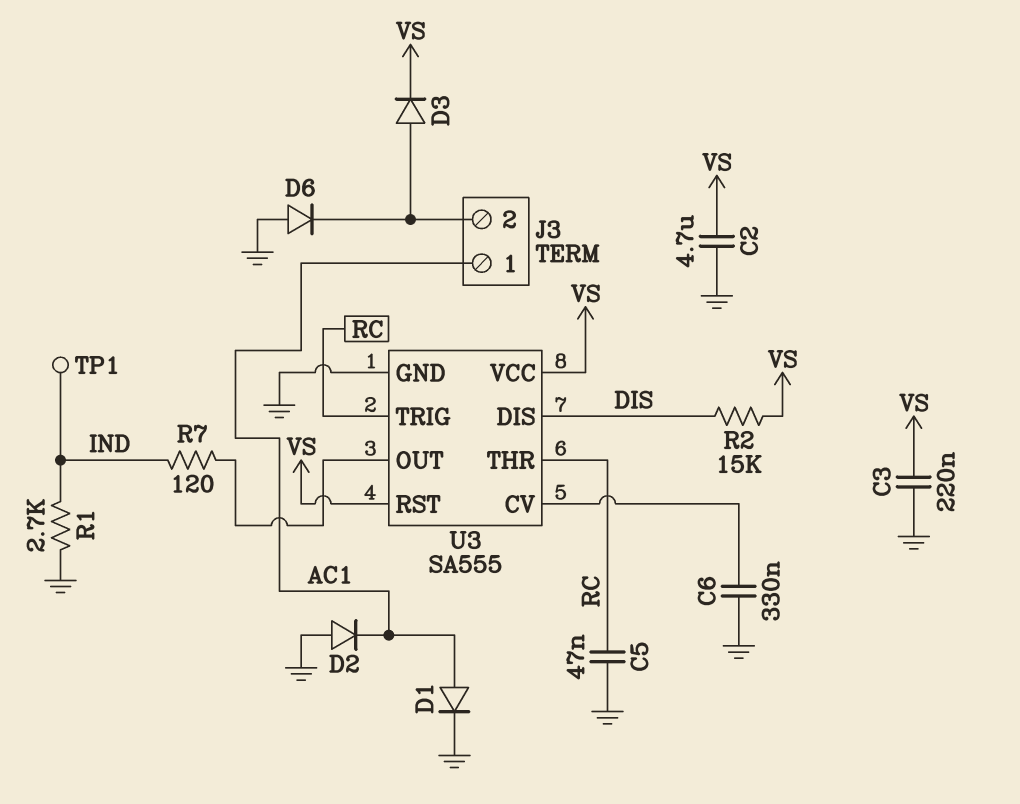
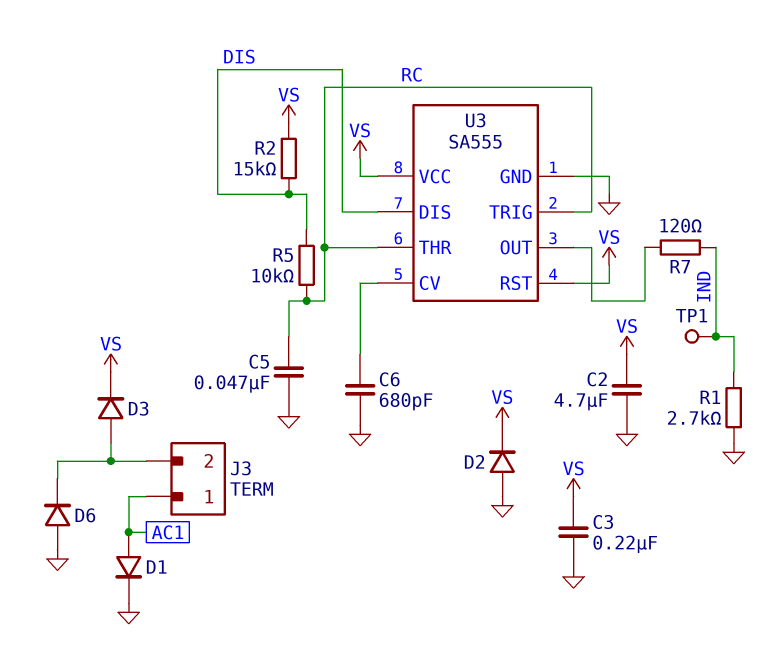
C6: 330nF (GND, U3/CV) -> 680pF (GND, U3/CV)
D2: diode (A GND, K AC1) -> diode (A GND, K VS)
R5: none -> 10k (DIS, RC)

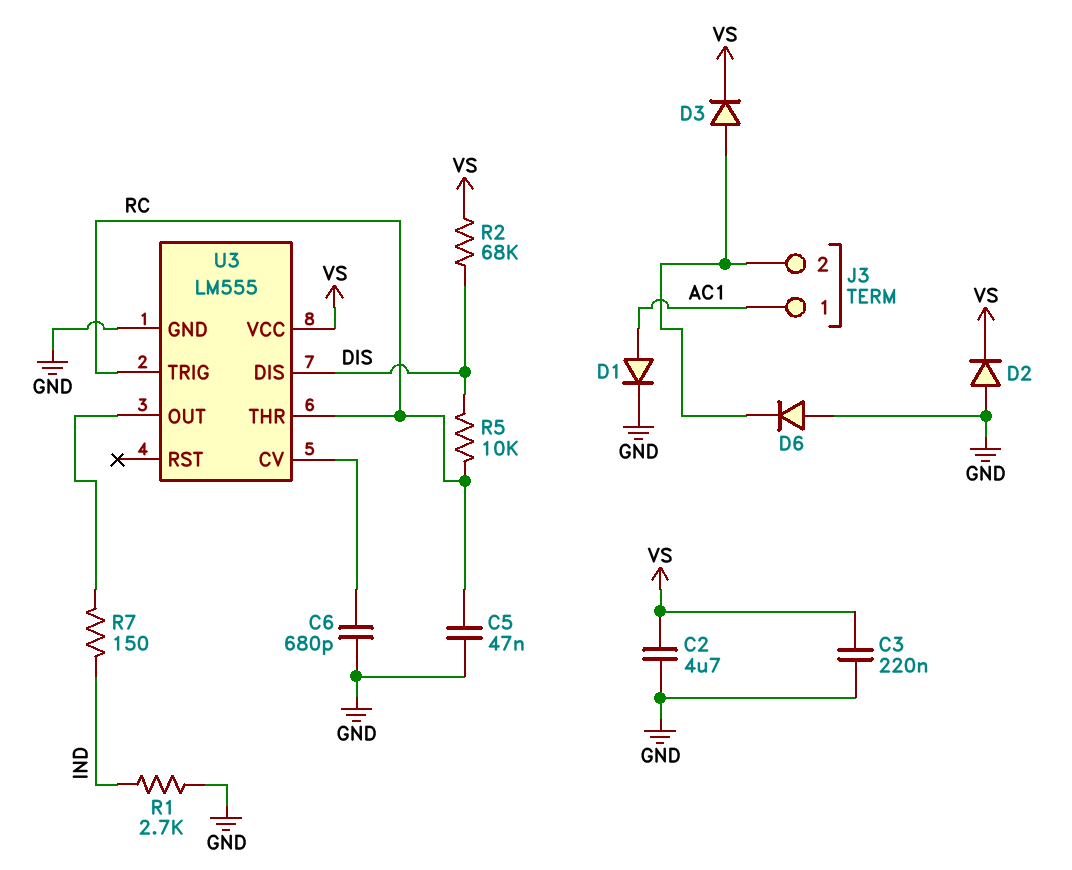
R2: 15k (DIS, VS) -> 68k (DIS, VS)
R7: 120 (IND, U3/OUT) -> 150 (IND, U3/OUT)
TP1: test point (IND) -> none
U3: SA555 -> LM555
U3 pin RST: VS -> none

